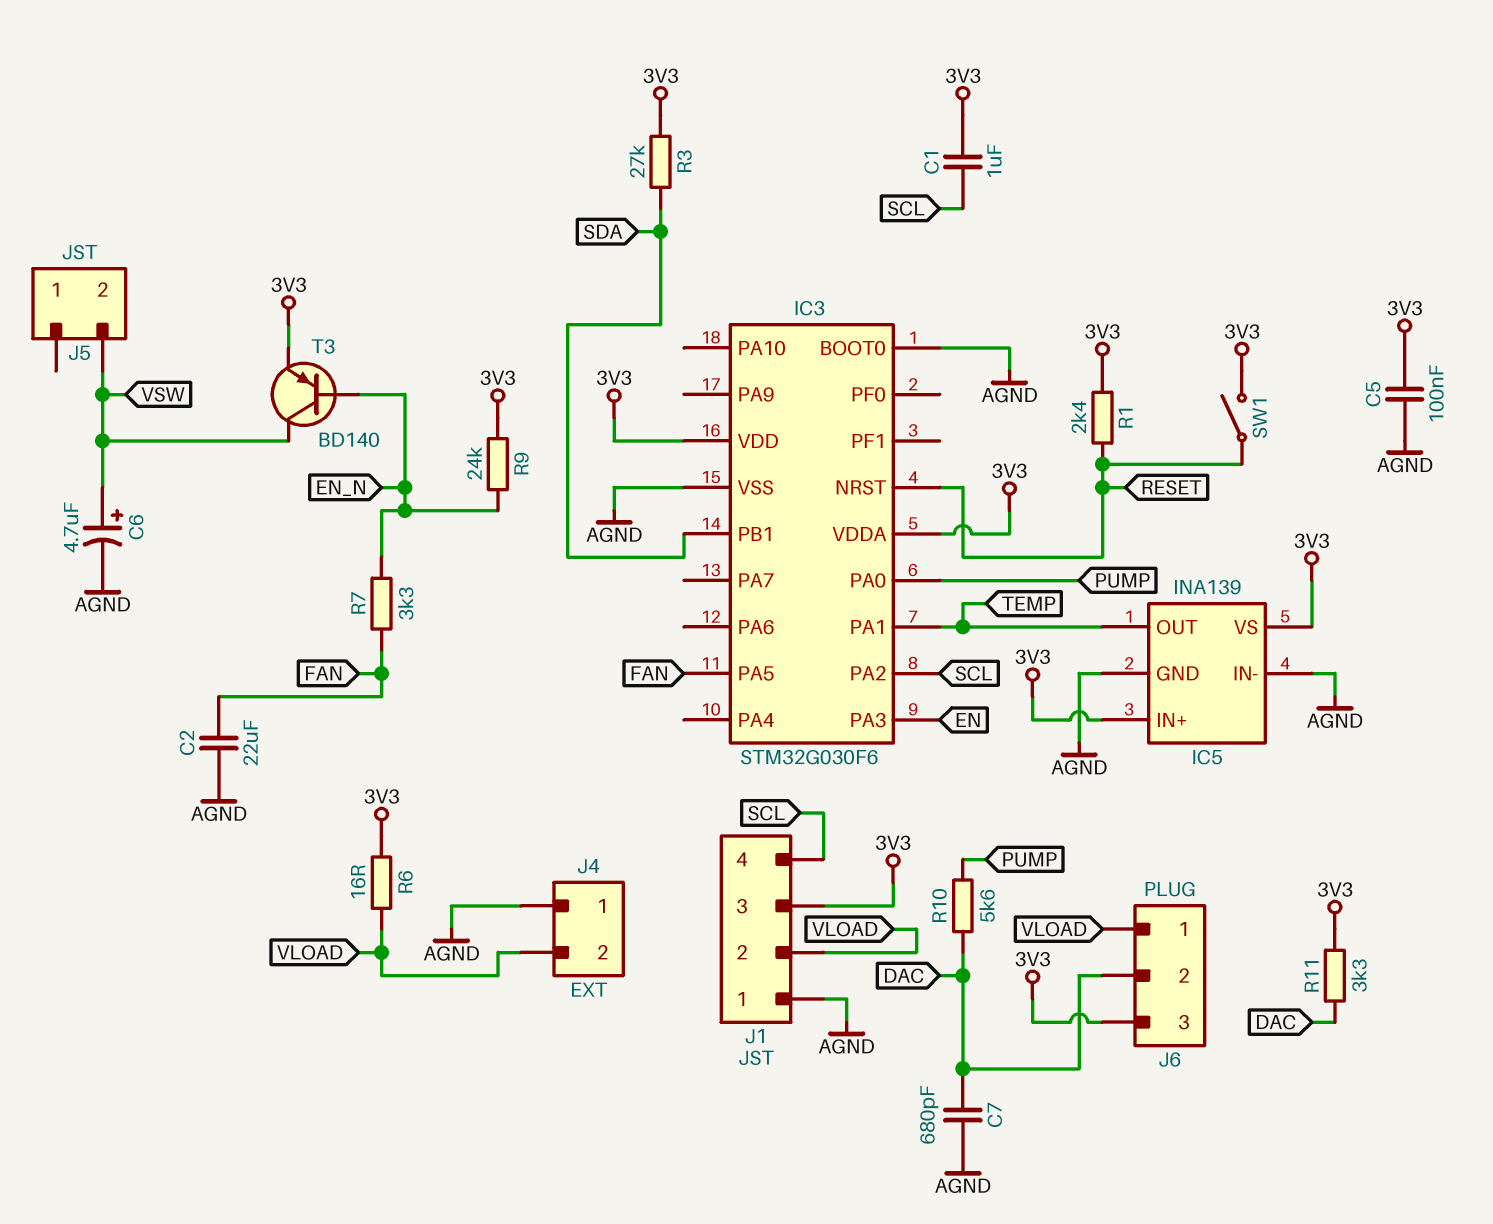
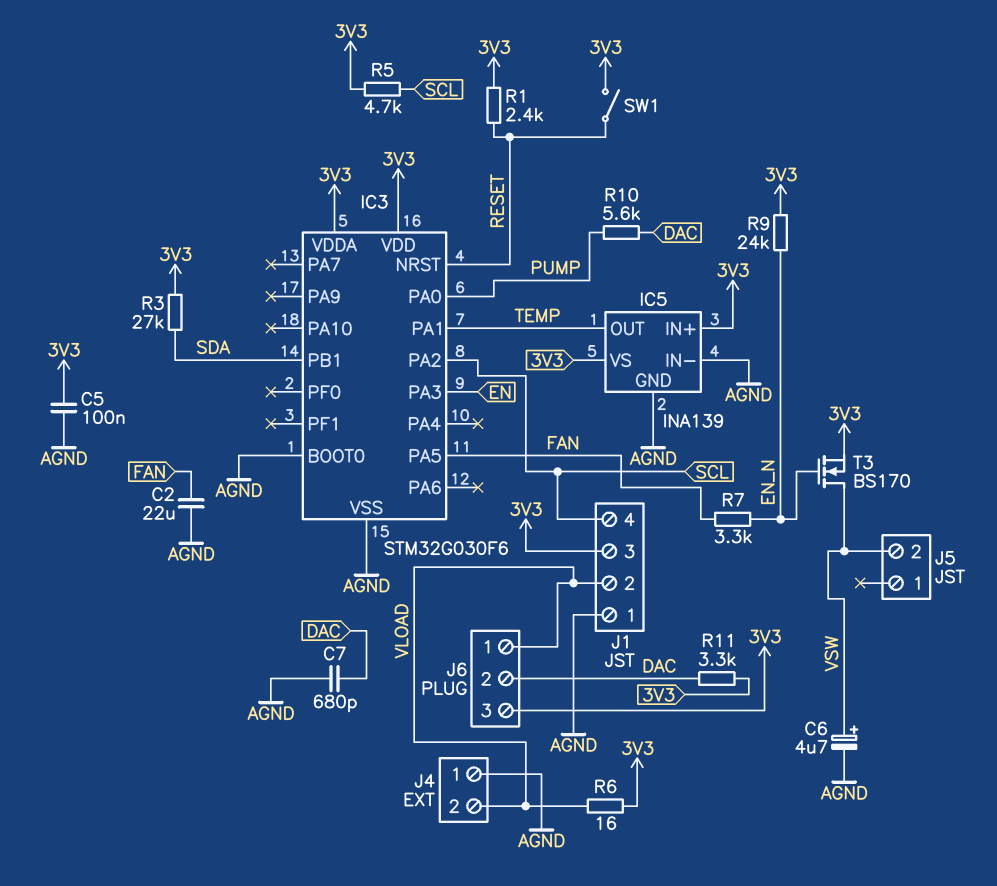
C1: 1uF (3V3, SCL) -> none
R5: none -> 4.7k (3V3, SCL)
T3: PNP BD140 (B EN_N, C VSW, E 3V3) -> NMOS BS170 (G EN_N, D VSW, S 3V3)

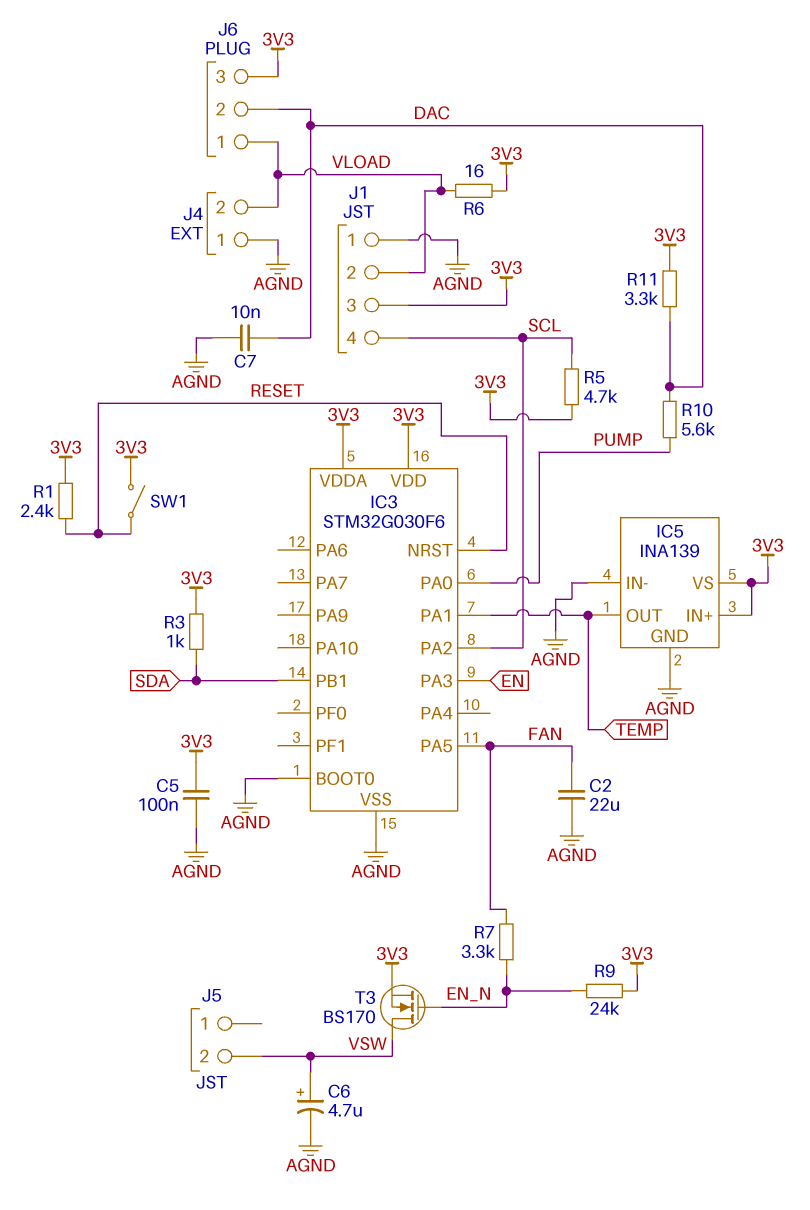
C7: 680pF (AGND, DAC) -> 10nF (AGND, DAC)
R3: 27k (3V3, SDA) -> 1k (3V3, SDA)

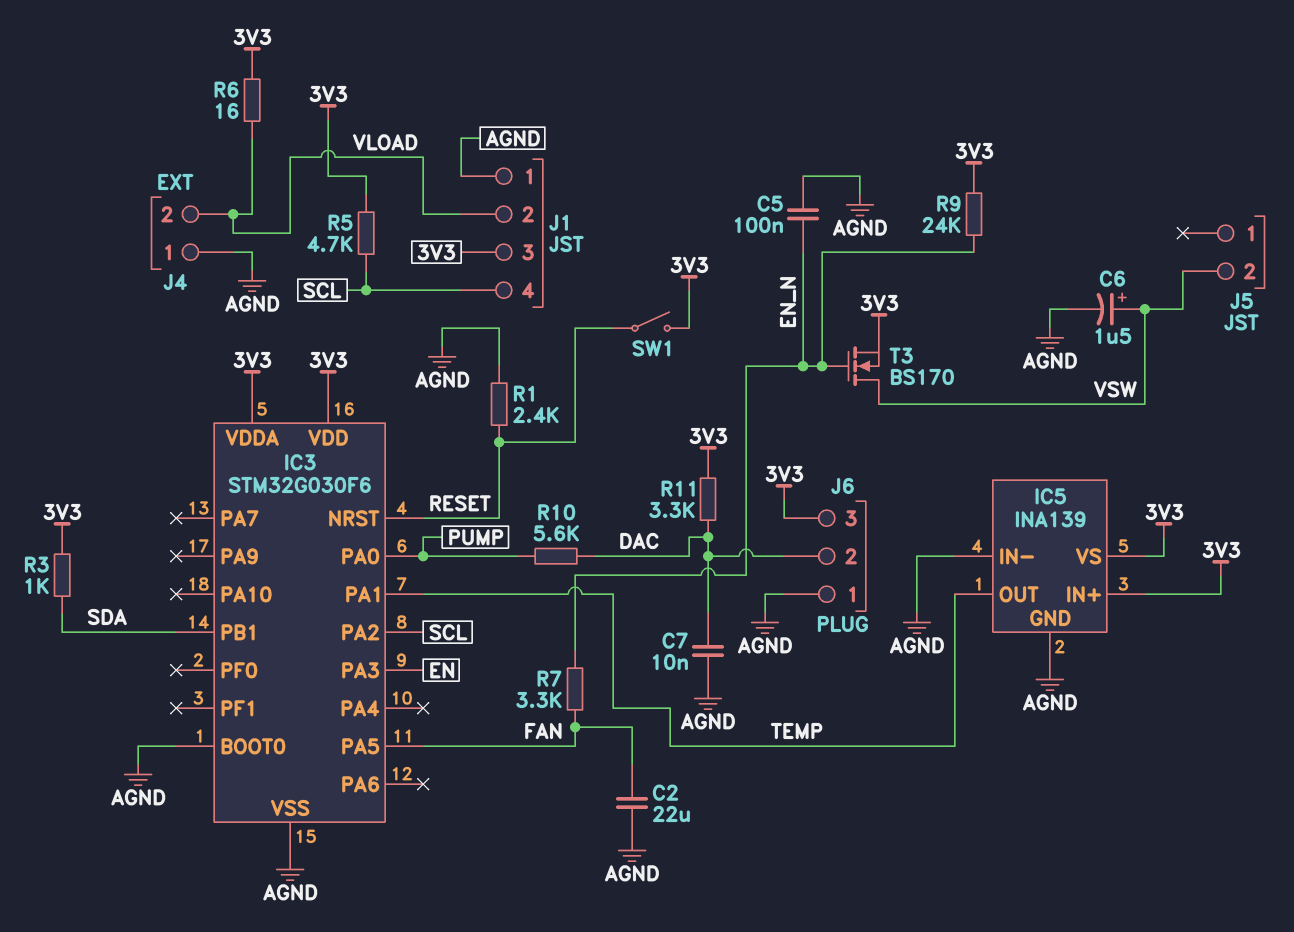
C5: 100nF (3V3, AGND) -> 100nF (AGND, EN_N)
C6: 4.7uF (plus VSW, minus AGND) -> 1.5uF (plus VSW, minus AGND)
J6 pin 1: VLOAD -> AGND
R1: 2.4k (3V3, RESET) -> 2.4k (AGND, RESET)

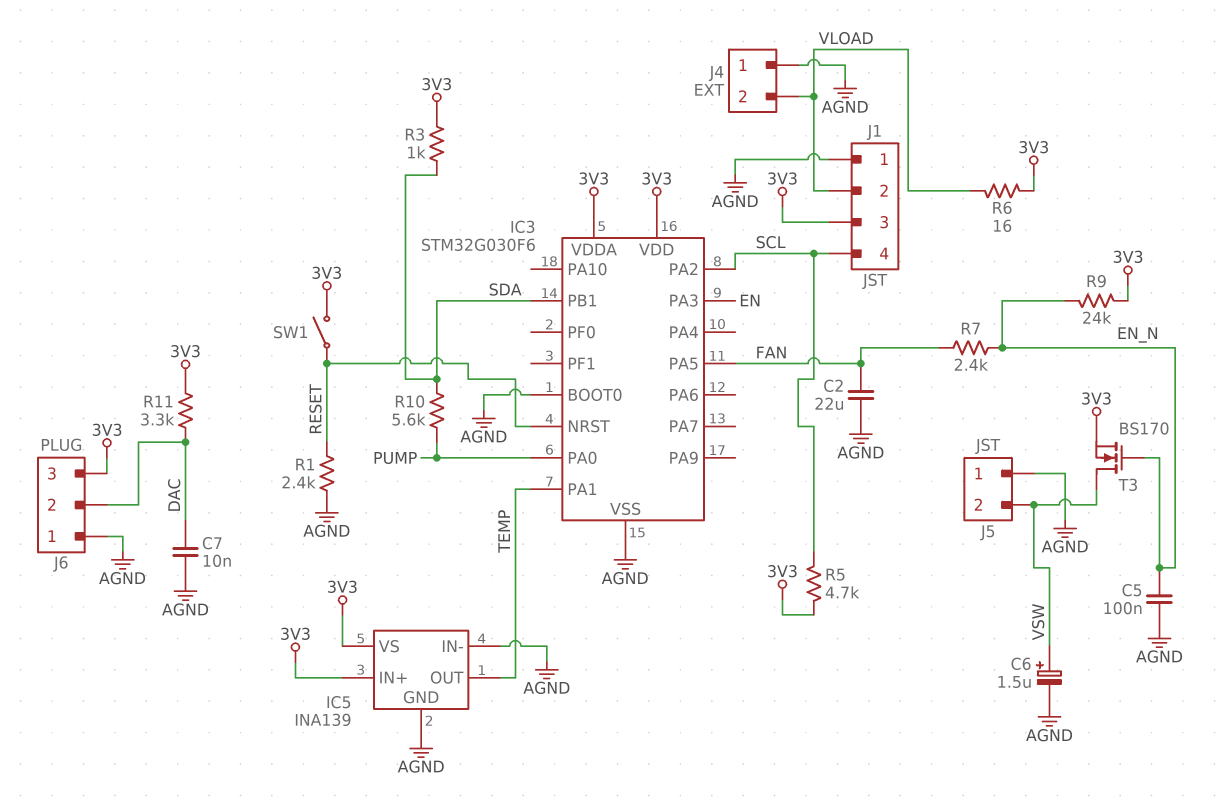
J5 pin 1: none -> AGND
R7: 3.3k (EN_N, FAN) -> 2.4k (EN_N, FAN)
R10: 5.6k (DAC, PUMP) -> 5.6k (PUMP, SDA)

